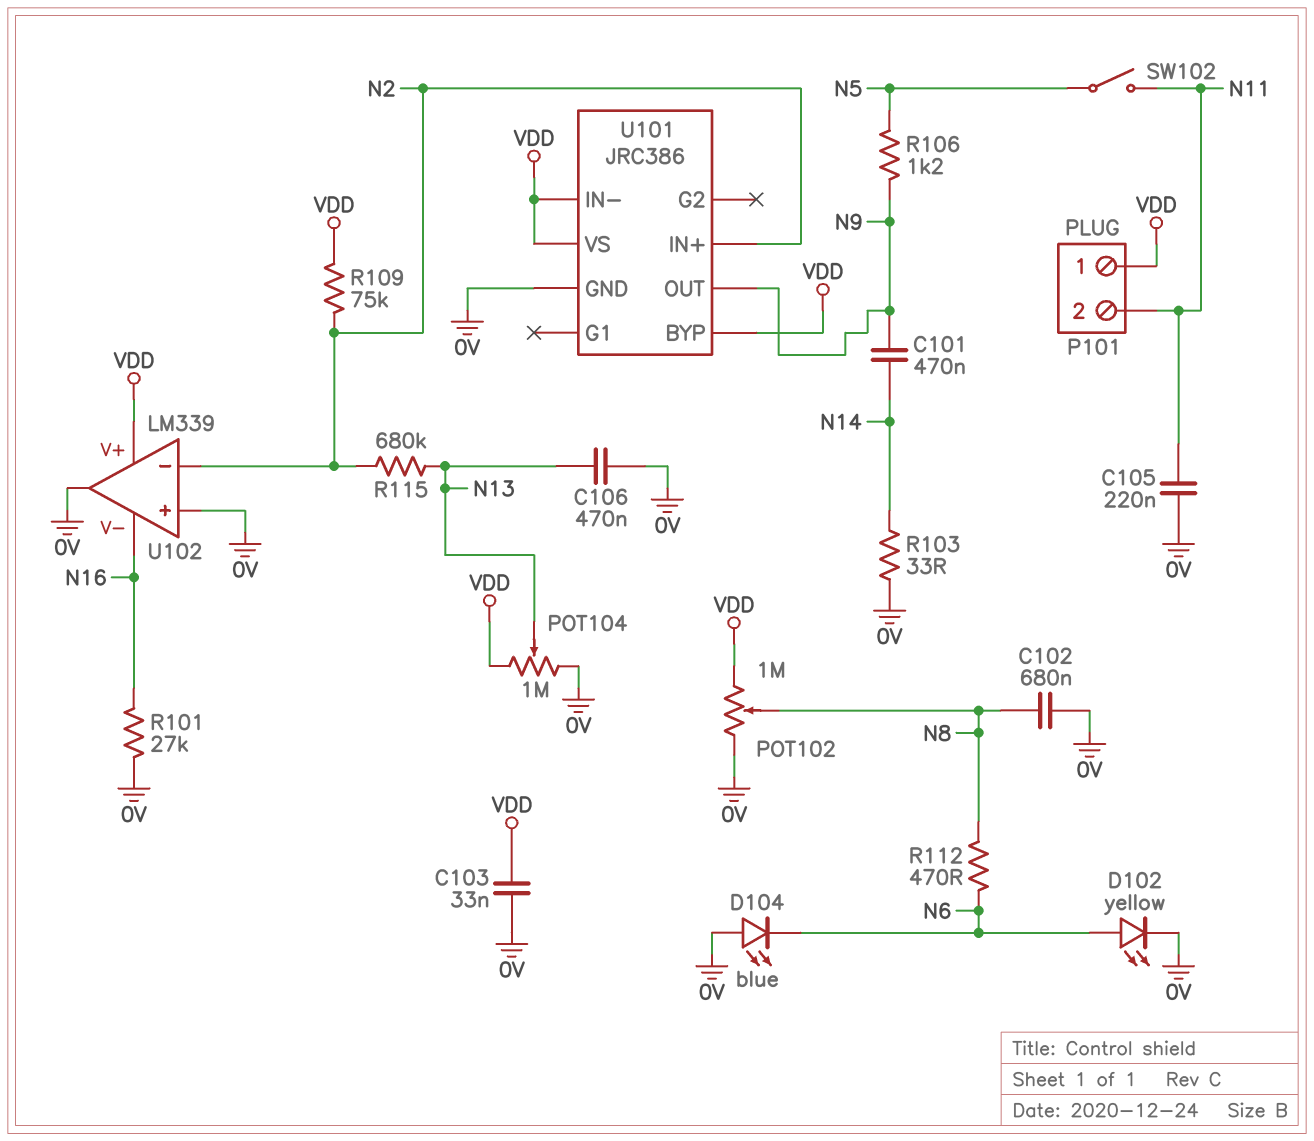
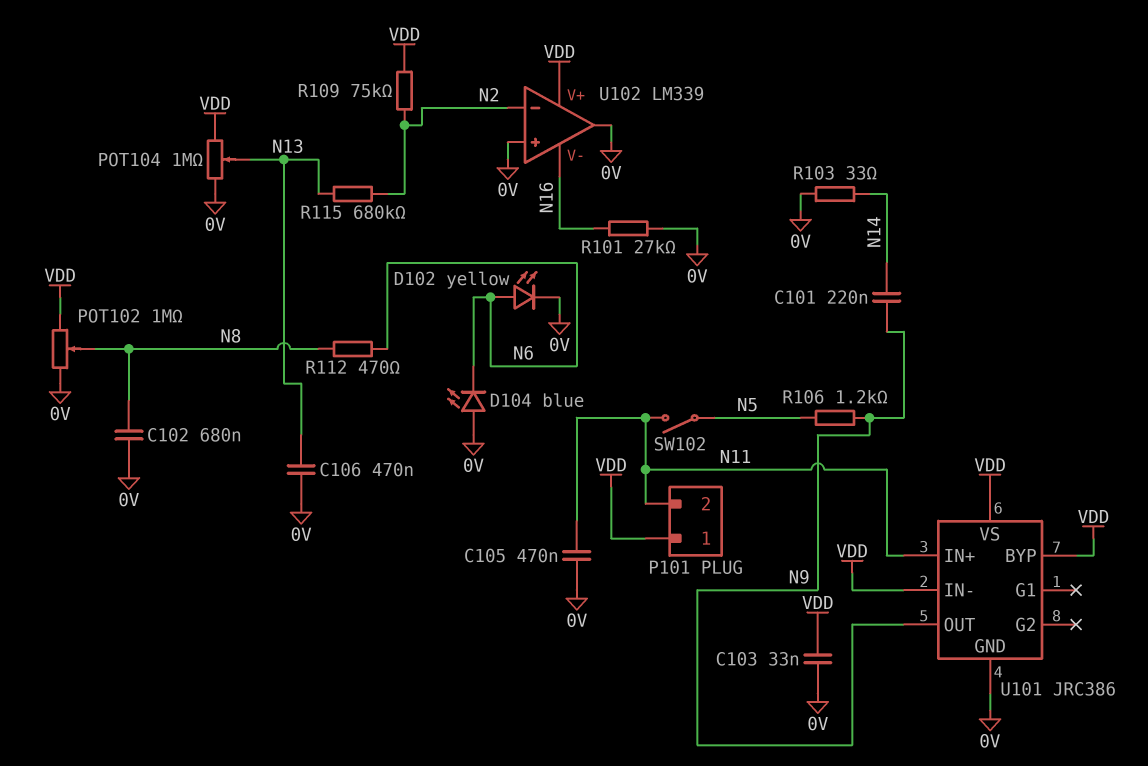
C101: 470nF (N9, N14) -> 220nF (N9, N14)
C105: 220nF (0V, N11) -> 470nF (0V, N11)
U101 pin IN+: N2 -> N11

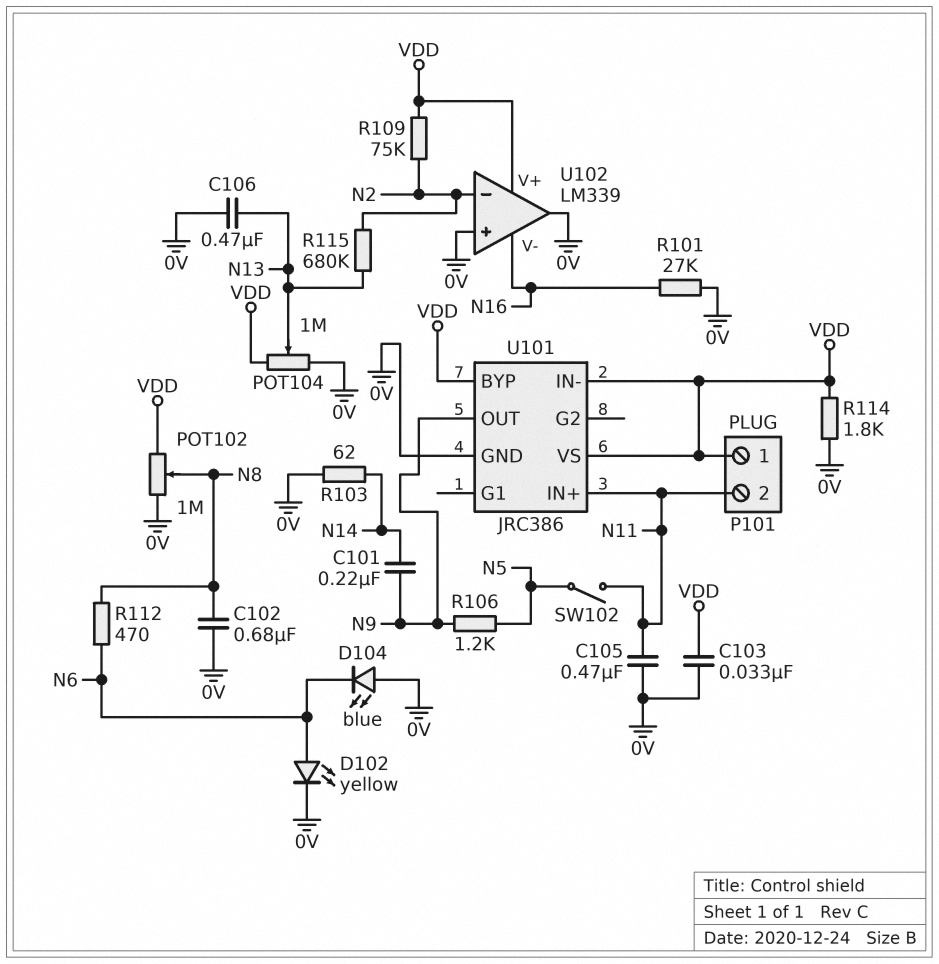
R103: 33 (0V, N14) -> 62 (0V, N14)
R114: none -> 1.8k (0V, VDD)

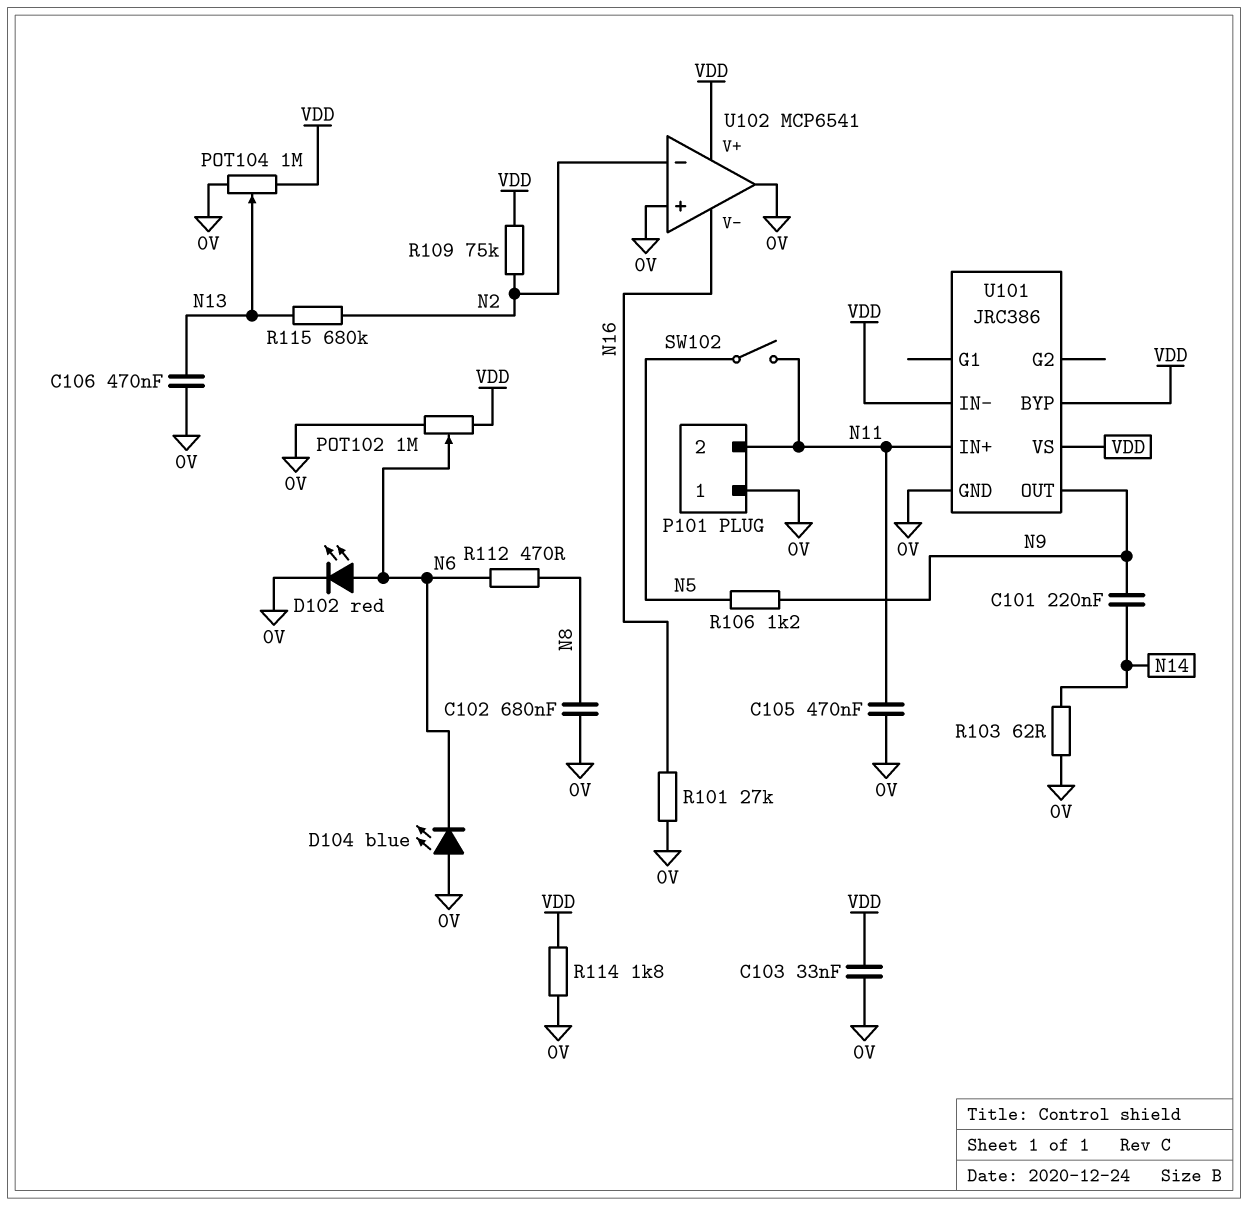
D102: LED yellow (A N6, K 0V) -> LED red (A N6, K 0V)
P101 pin 1: VDD -> 0V
POT102: 1M (0V, VDD, wiper N8) -> 1M (0V, VDD, wiper N6)
U102: LM339 -> MCP6541

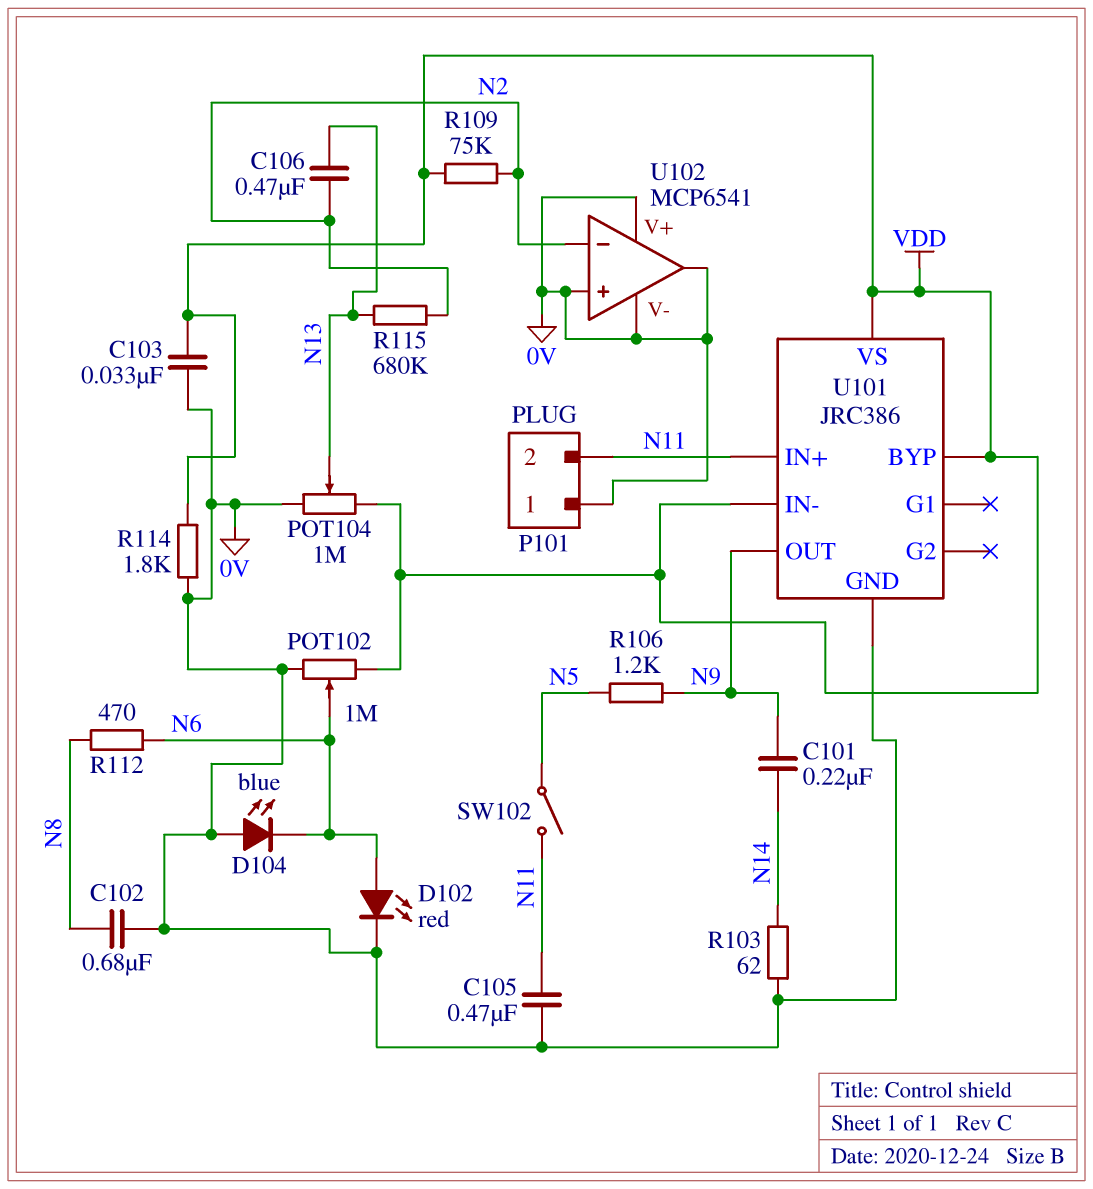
C106: 470nF (0V, N13) -> 470nF (N2, N13)
R101: 27k (0V, N16) -> none
U102 pin V+: VDD -> 0V
U102 pin V-: N16 -> 0V

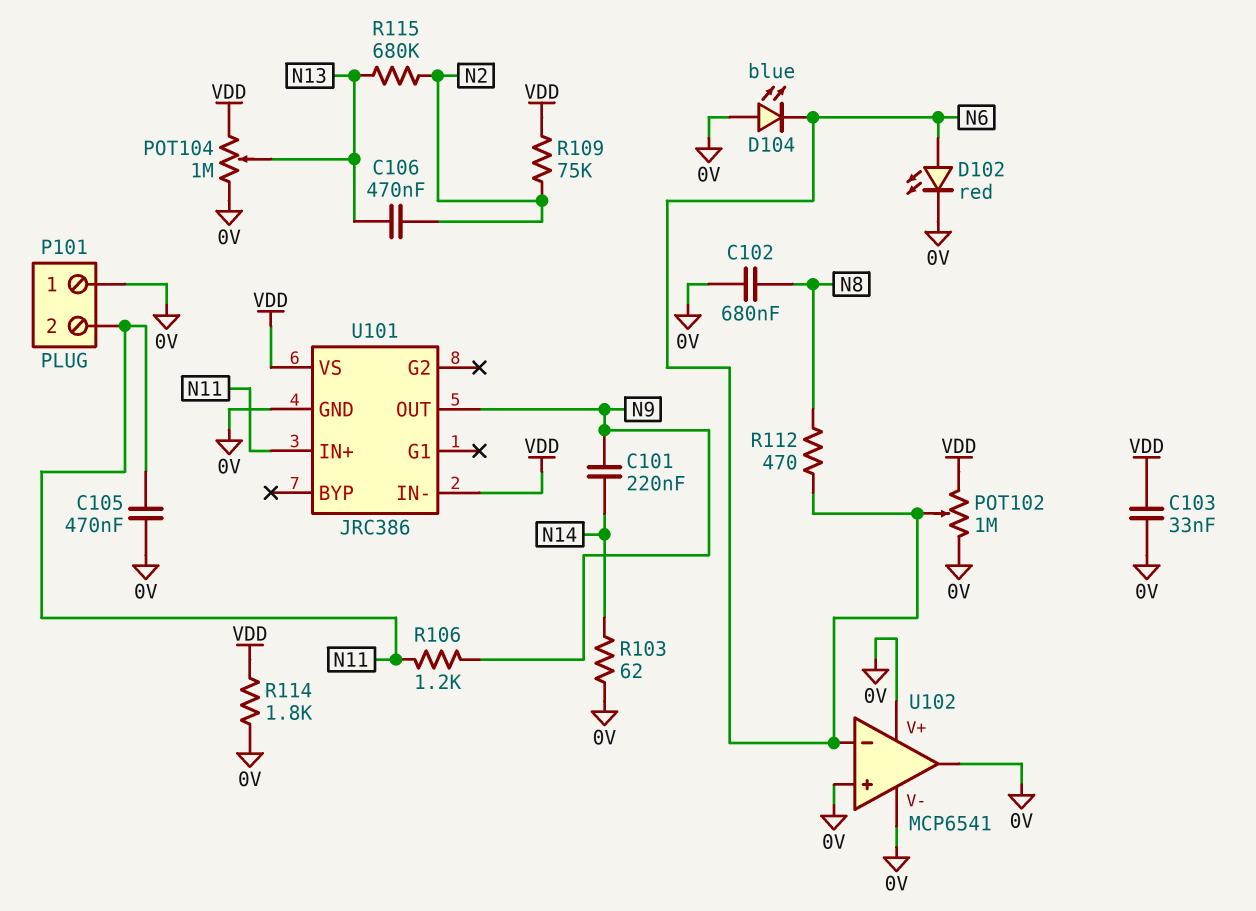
R106: 1.2k (N5, N9) -> 1.2k (N9, N11)
SW102: switch (N5, N11) -> none
U101 pin BYP: VDD -> none
U102 pin in-: N2 -> N6

